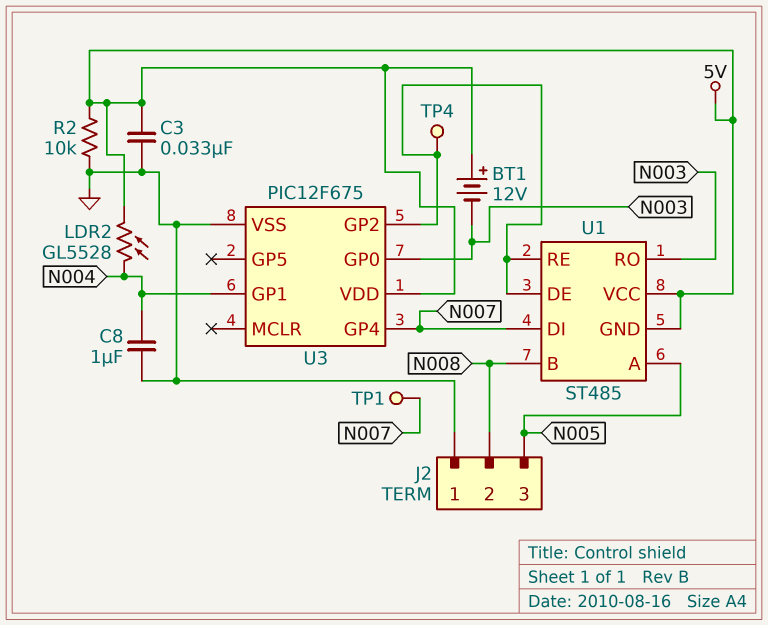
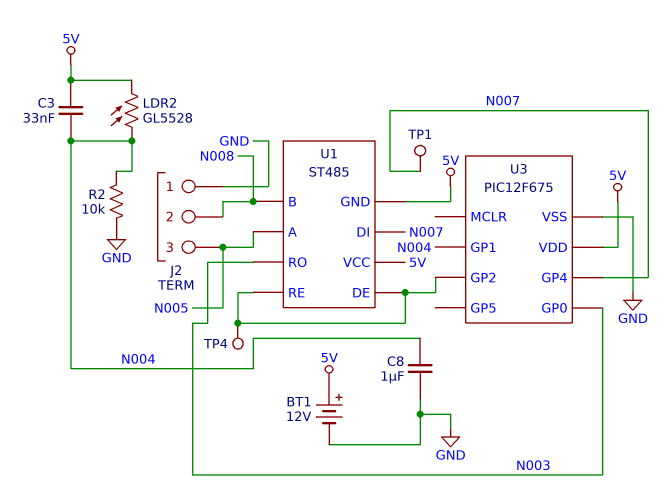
BT1: 12V (plus 5V, minus N003) -> 12V (plus 5V, minus GND)
C3: 33nF (5V, GND) -> 33nF (5V, N004)
R2: 10k (5V, GND) -> 10k (GND, N004)

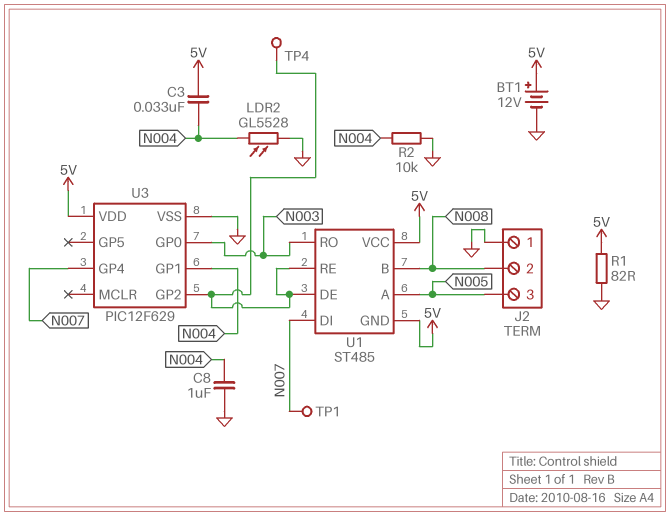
LDR2: GL5528 (5V, N004) -> GL5528 (GND, N004)
R1: none -> 82 (5V, GND)
U3: PIC12F675 -> PIC12F629

